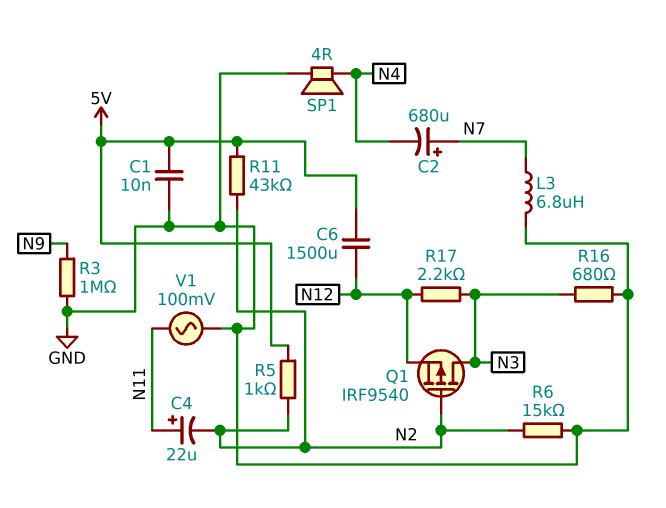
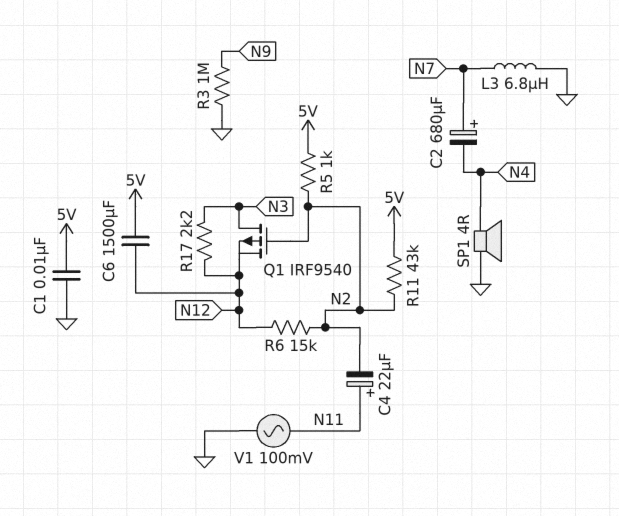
R6: 15k (GND, N2) -> 15k (N2, N12)
R16: 680 (GND, N3) -> none

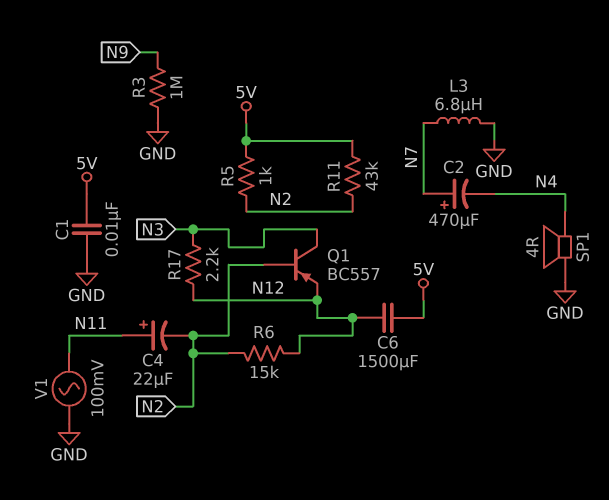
C2: 680uF (plus N7, minus N4) -> 470uF (plus N7, minus N4)
Q1: PMOS IRF9540 (G N2, D N3, S N12) -> PNP BC557 (B N2, C N3, E N12)

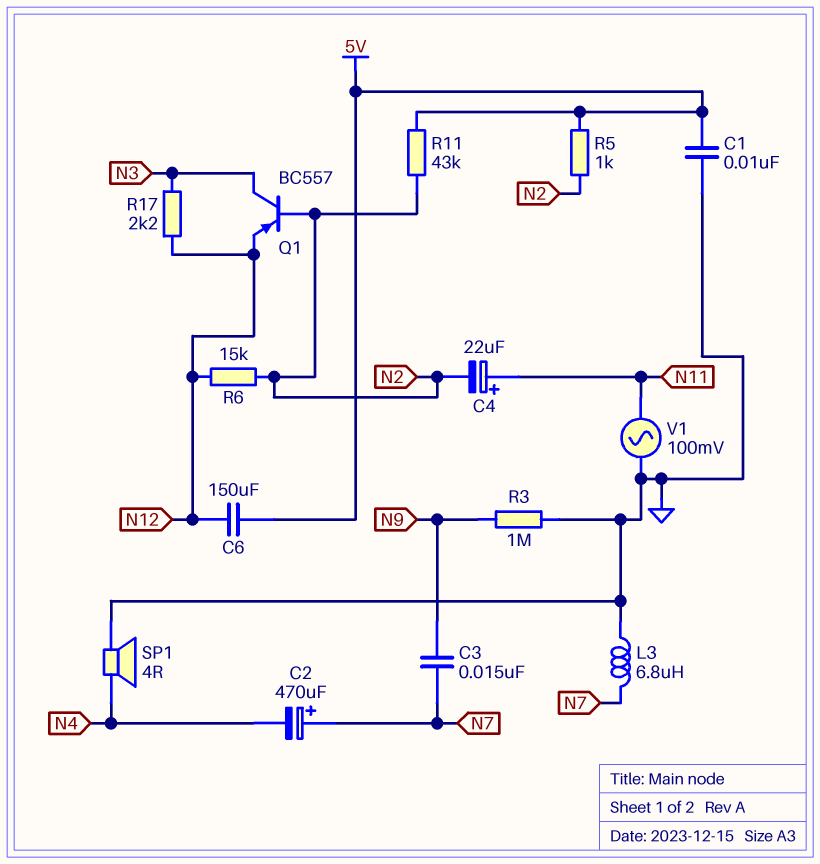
C3: none -> 15nF (N7, N9)
C6: 1500uF (5V, N12) -> 150uF (5V, N12)

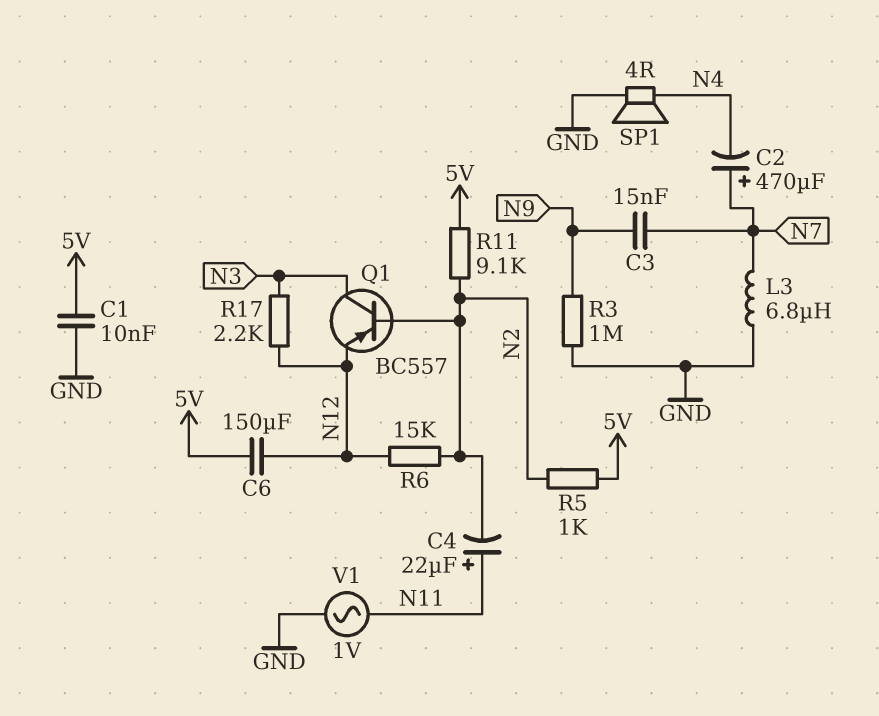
R11: 43k (5V, N2) -> 9.1k (5V, N2)
V1: AC 100mV (GND, N11) -> AC 1V (GND, N11)

